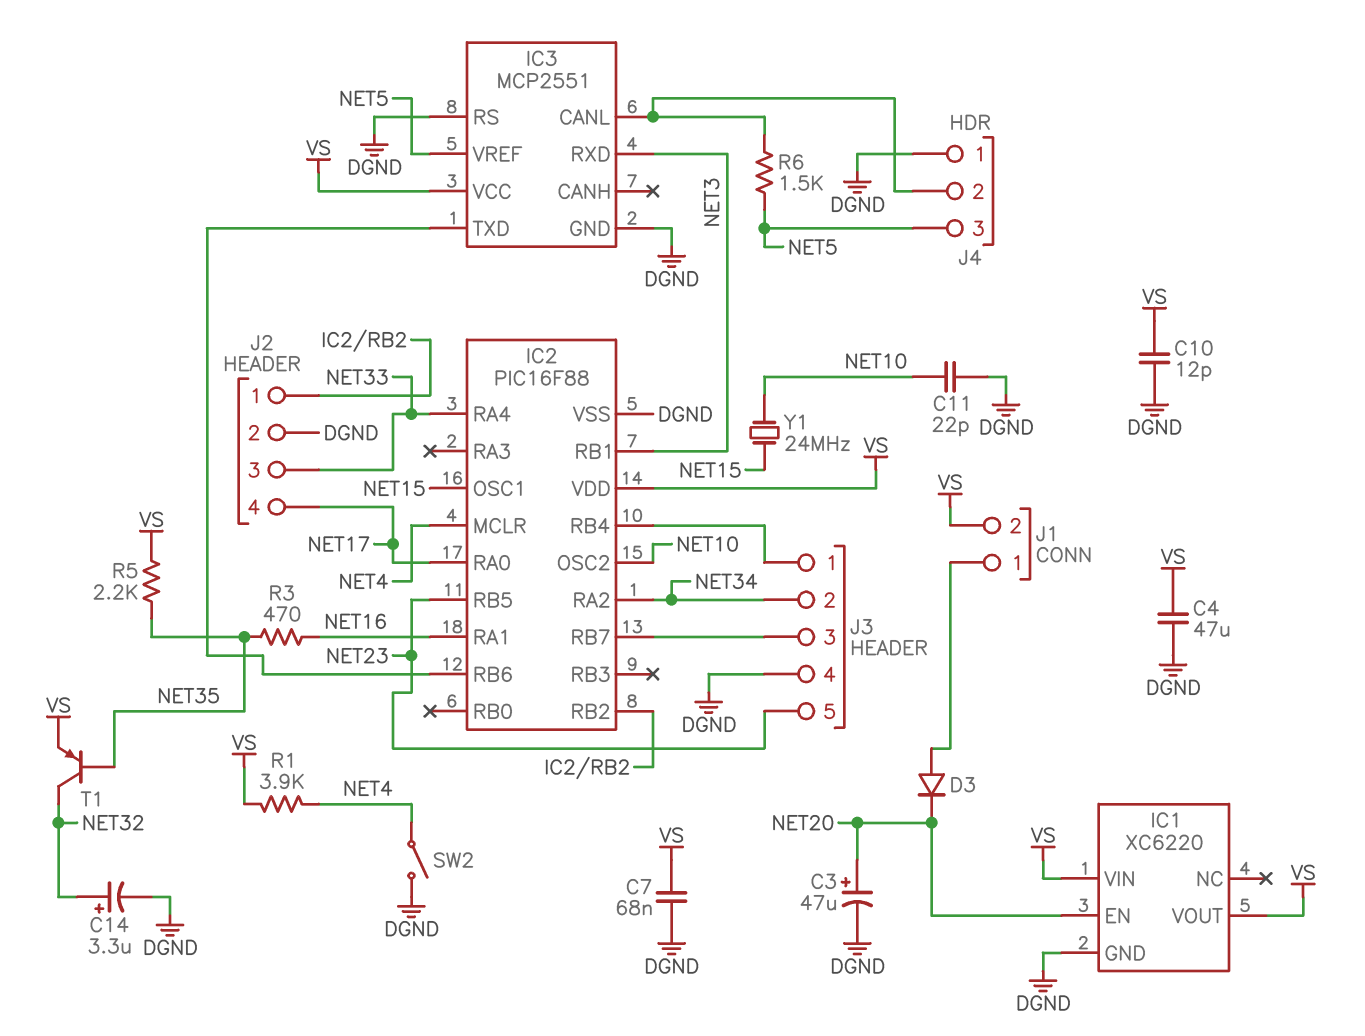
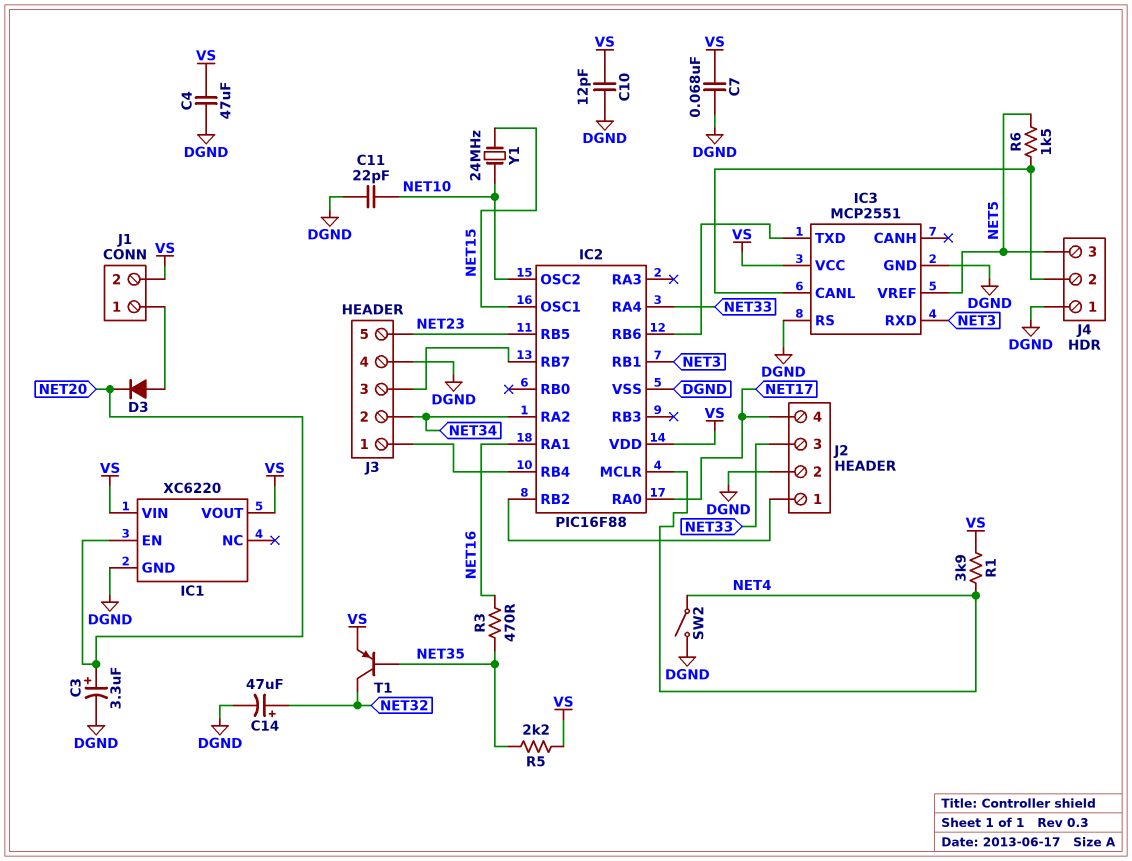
C3: 47uF (plus NET20, minus DGND) -> 3.3uF (plus NET20, minus DGND)
C14: 3.3uF (plus NET32, minus DGND) -> 47uF (plus NET32, minus DGND)

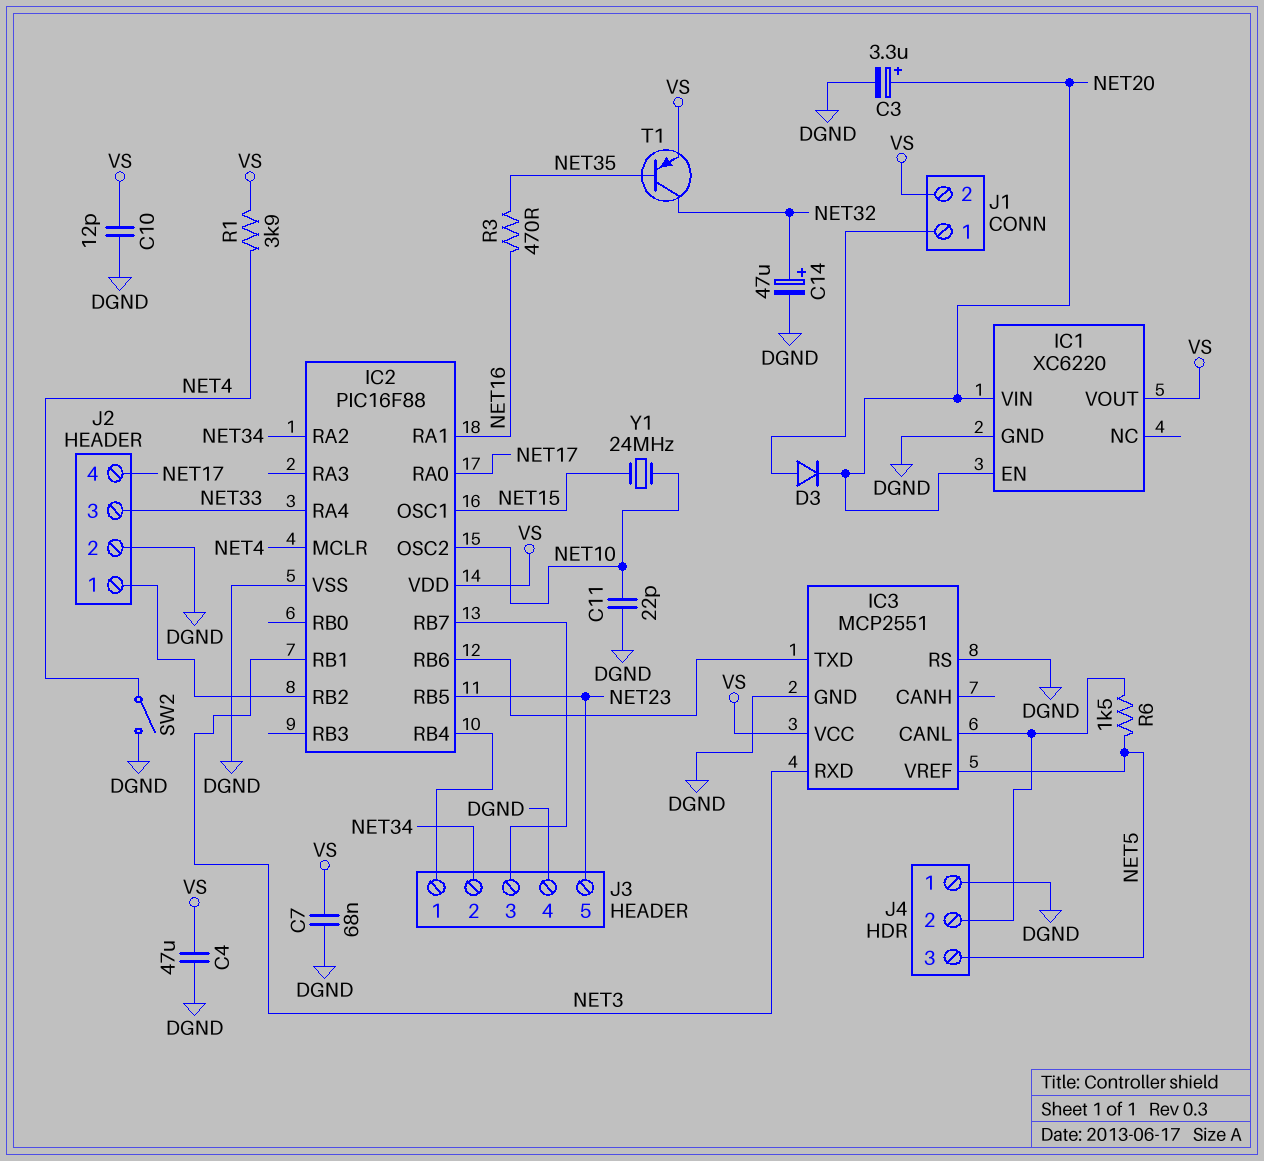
IC1 pin VIN: VS -> NET20
R5: 2.2k (NET35, VS) -> none

